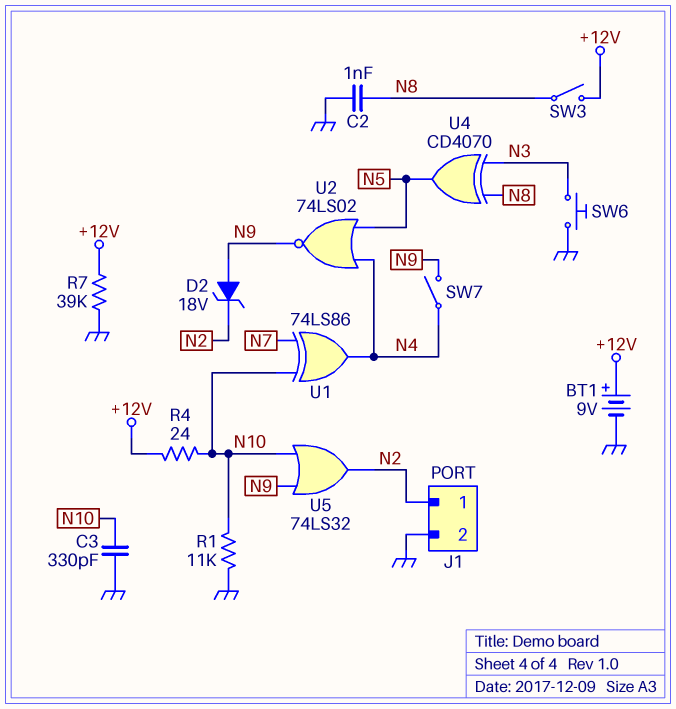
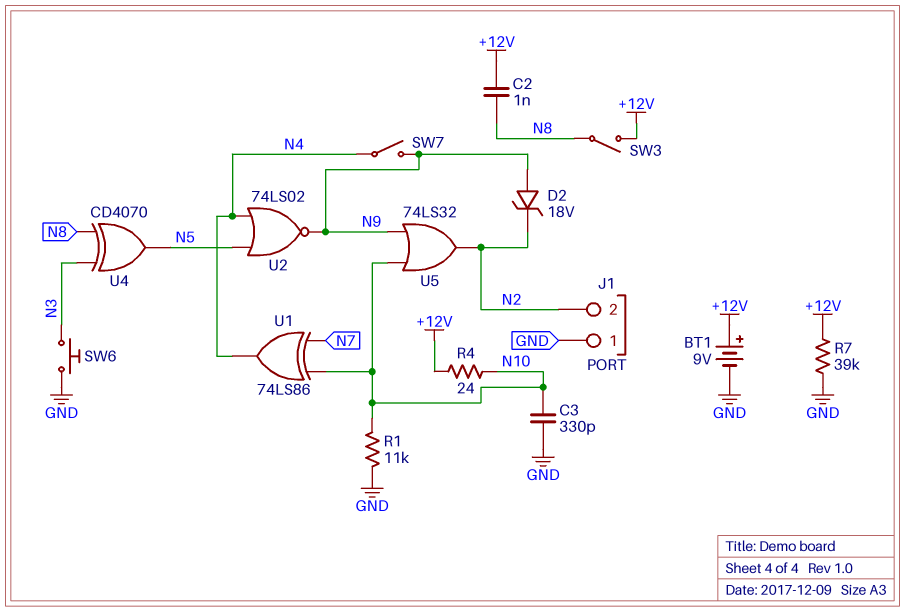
C2: 1nF (GND, N8) -> 1nF (+12V, N8)
J1 pin 1: N2 -> GND
J1 pin 2: GND -> N2

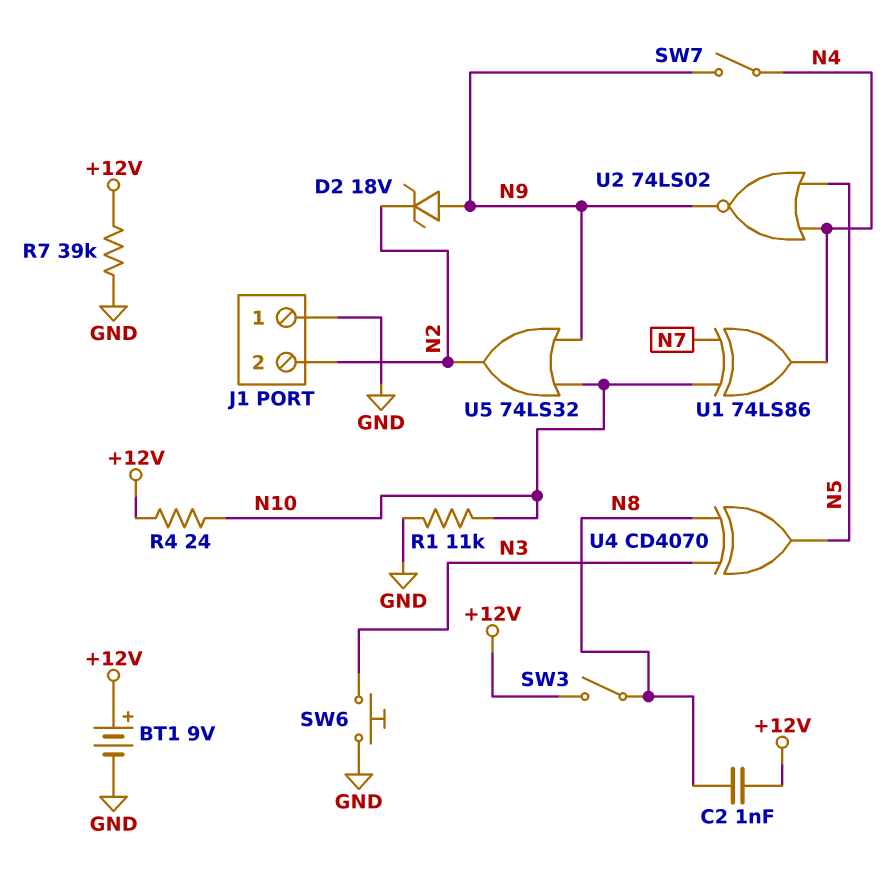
C3: 330pF (GND, N10) -> none

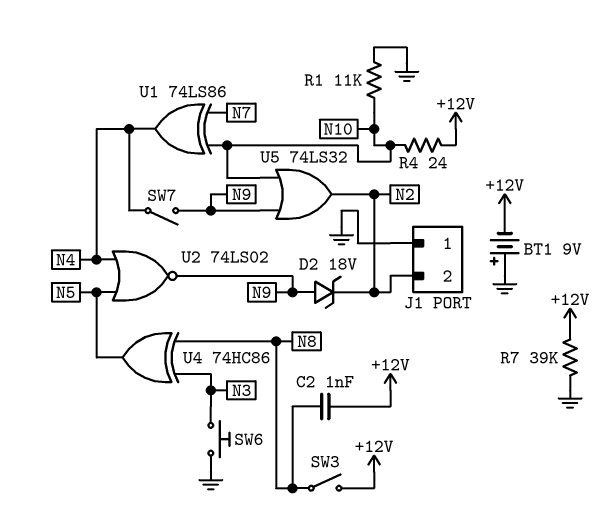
BT1: 9V (plus +12V, minus GND) -> 9V (plus GND, minus +12V)
U4: XOR CD4070 (in N3, in N8, out N5) -> XOR 74HC86 (in N3, in N8, out N5)

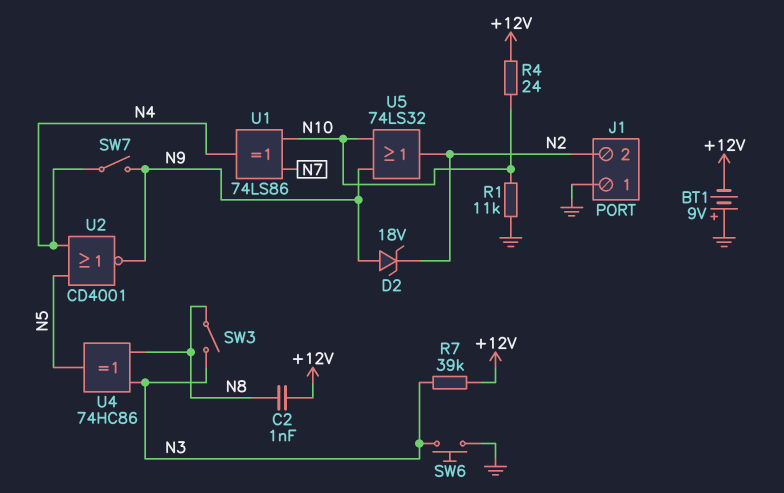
R7: 39k (+12V, GND) -> 39k (+12V, N3)
SW3: switch (+12V, N8) -> switch (N3, N8)
U2: NOR 74LS02 (in N4, in N5, out N9) -> NOR CD4001 (in N4, in N5, out N9)

